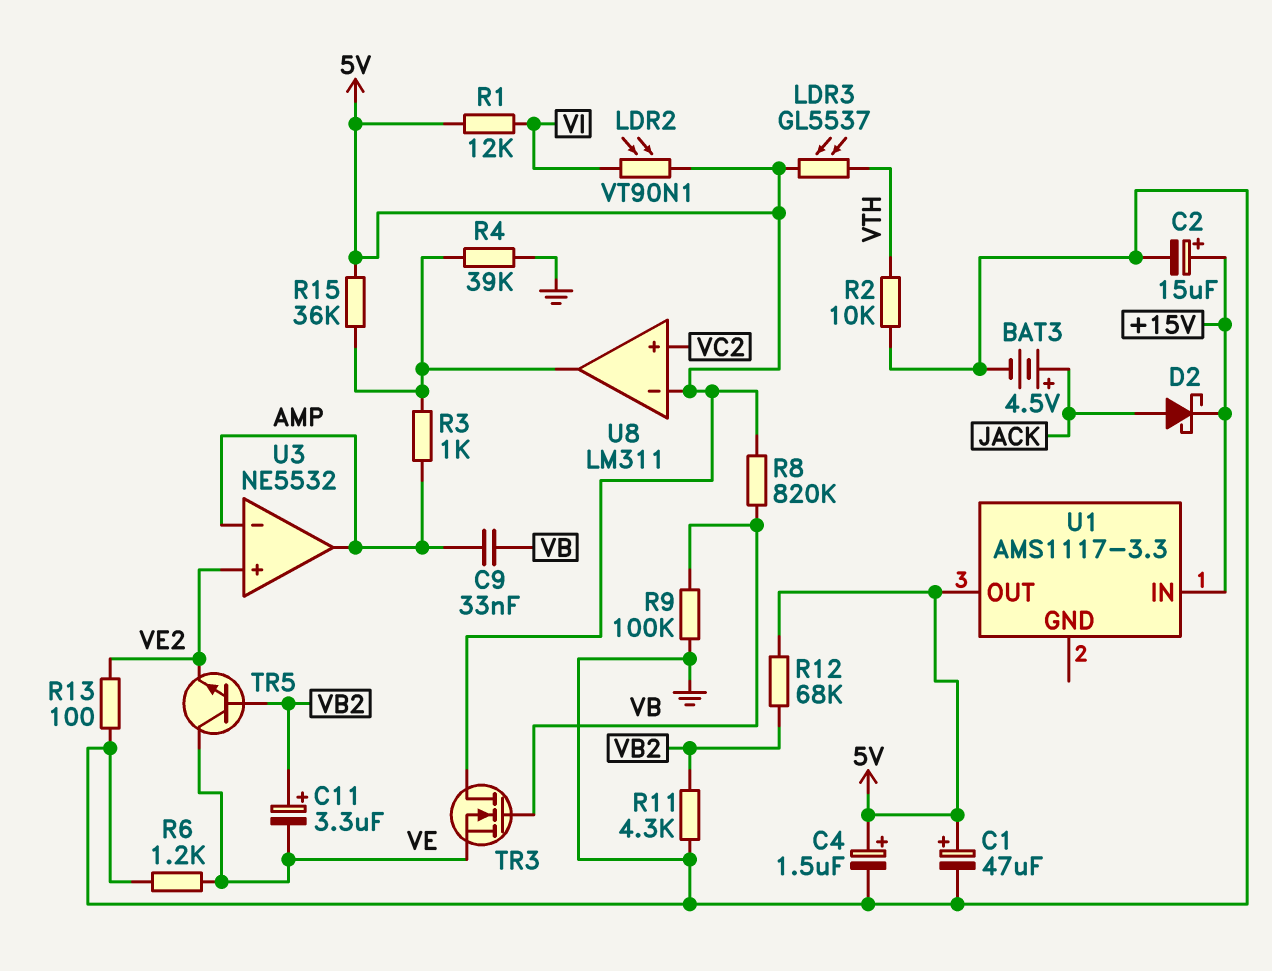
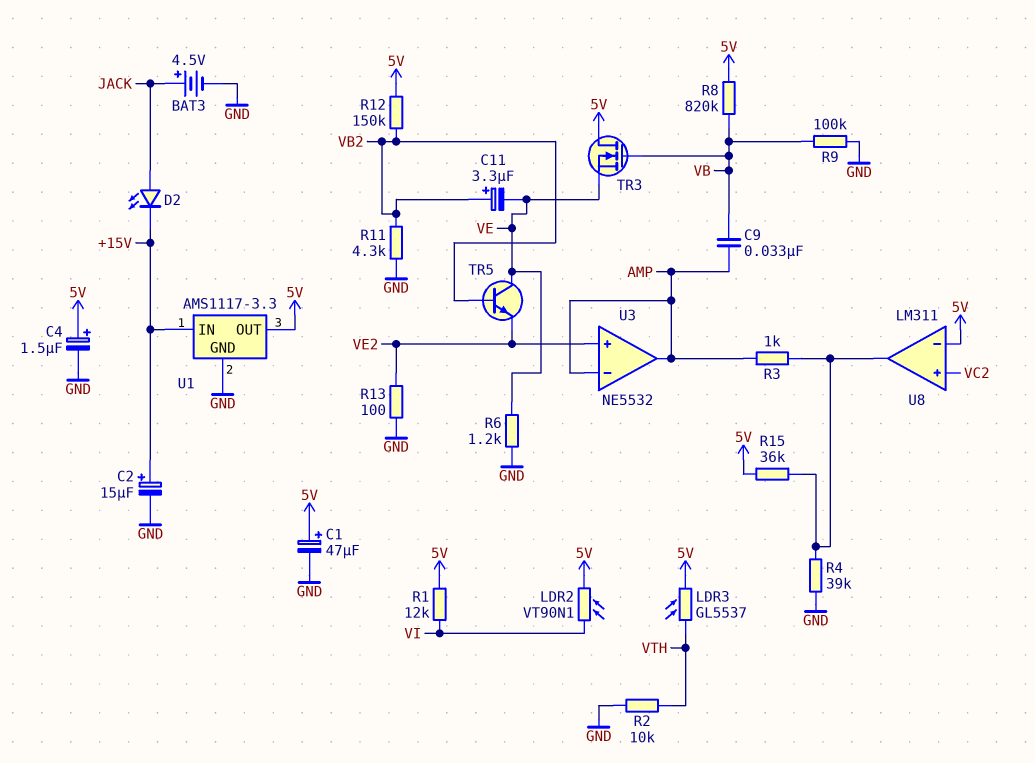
D2: schottky (A JACK, K +15V) -> LED (A JACK, K +15V)
R12: 68k (5V, VB2) -> 150k (5V, VB2)
U1 pin GND: none -> GND

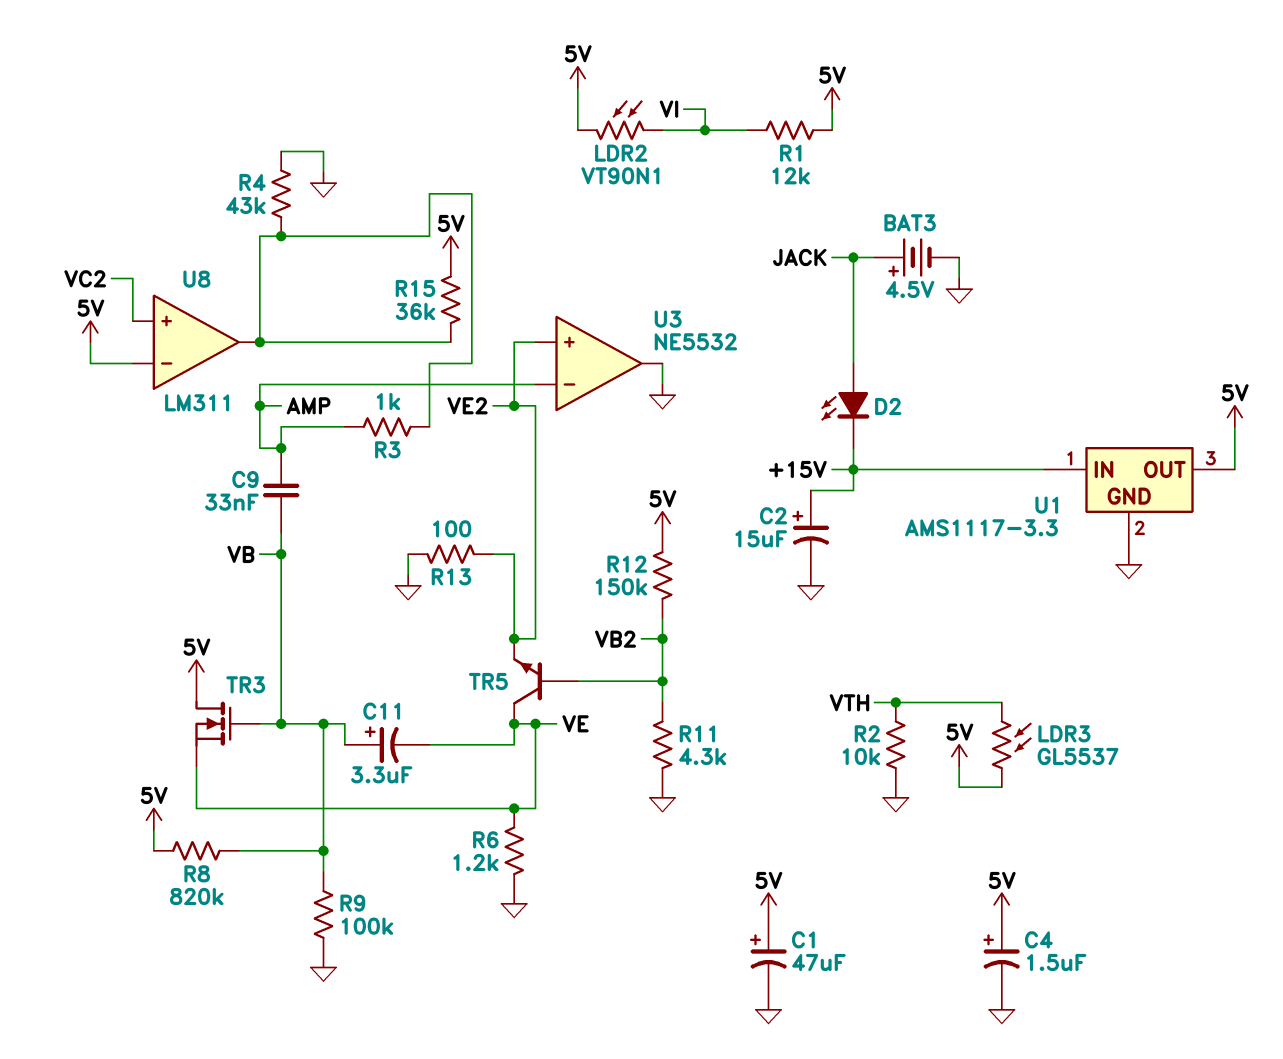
C11: 3.3uF (plus VB2, minus VE) -> 3.3uF (plus VB, minus VE)
R4: 39k (GND, U8/out) -> 43k (GND, U8/out)
U3 pin out: AMP -> GND

